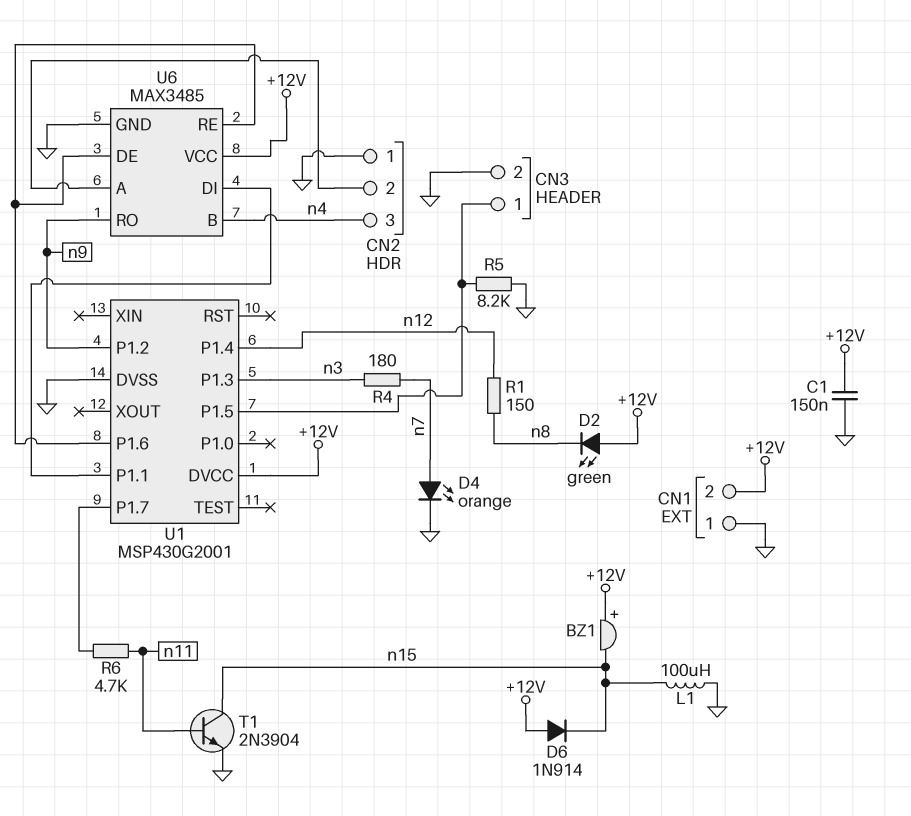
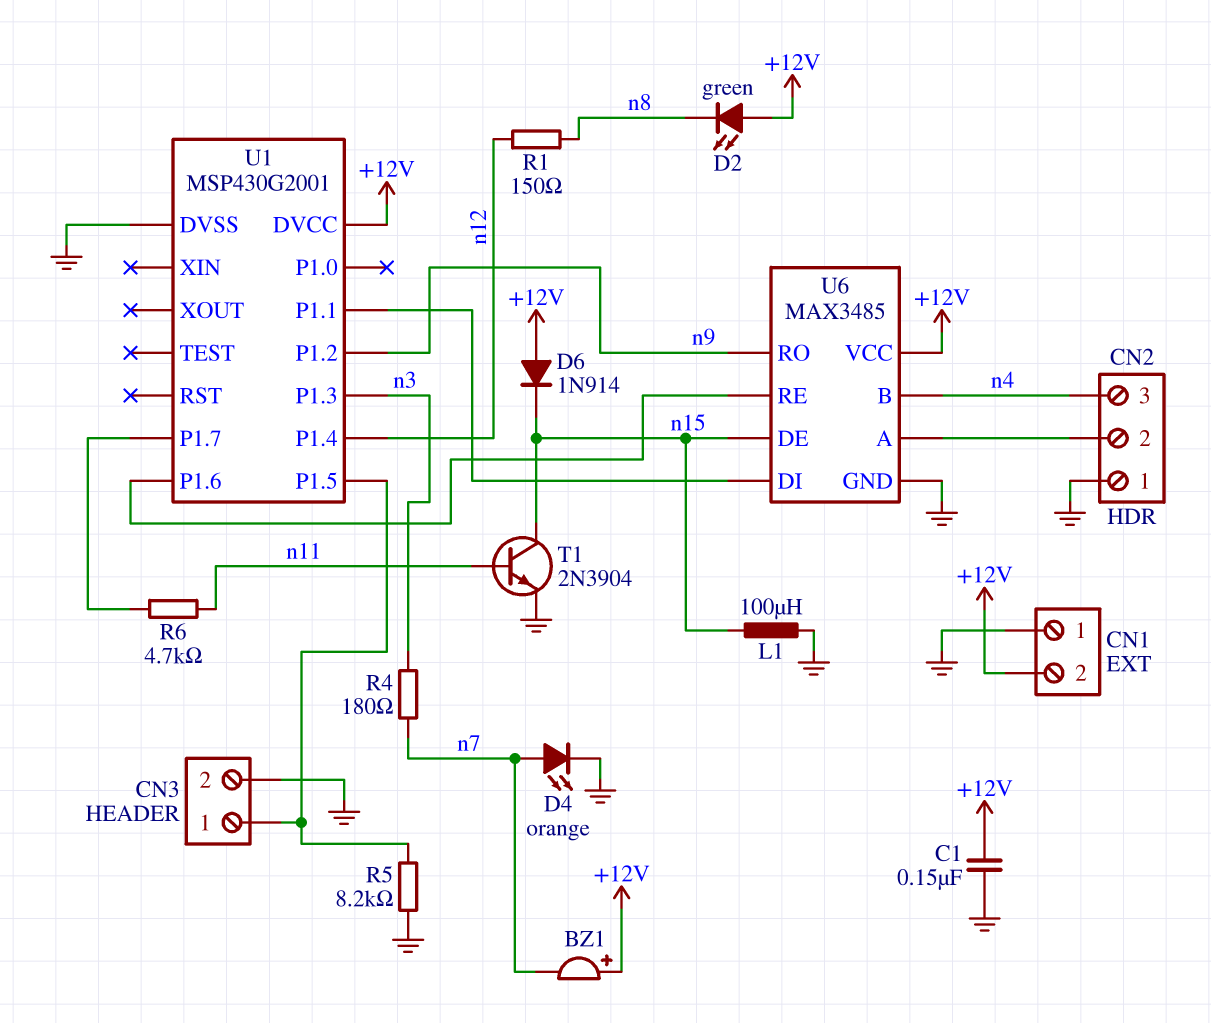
BZ1: buzzer (plus +12V, minus n15) -> buzzer (plus +12V, minus n7)
U6 pin DE: U1/P1.6 -> n15

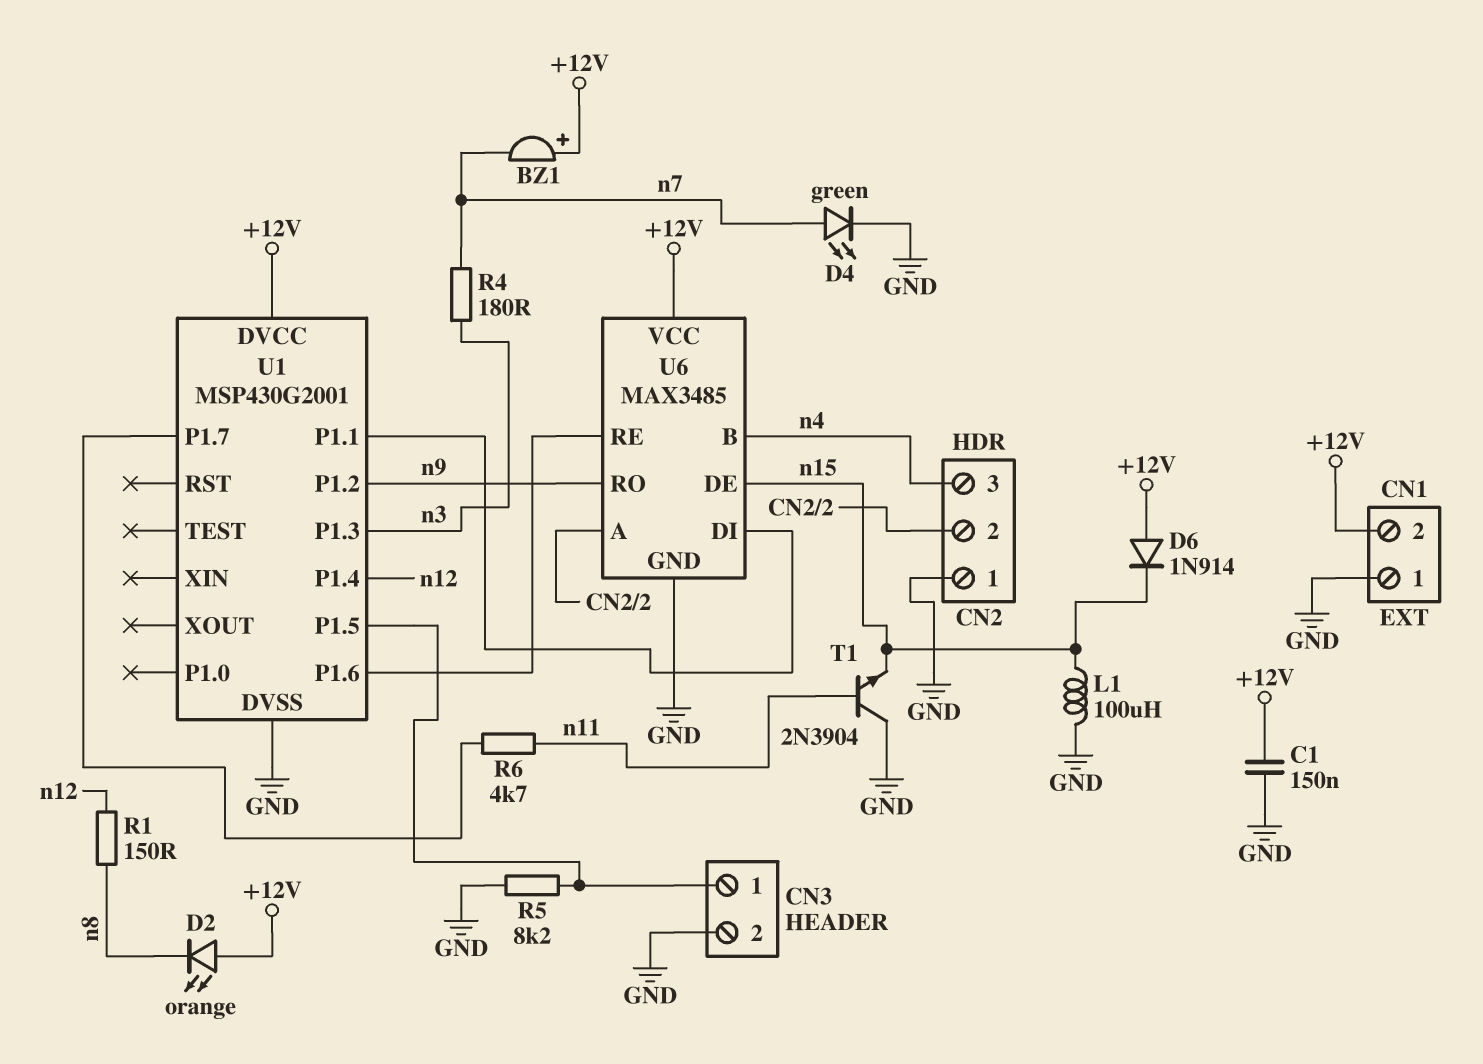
D2: LED green (A +12V, K n8) -> LED orange (A +12V, K n8)
D4: LED orange (A n7, K GND) -> LED green (A n7, K GND)
T1: NPN 2N3904 (B n11, C n15, E GND) -> NPN 2N3904 (B n11, C GND, E n15)

